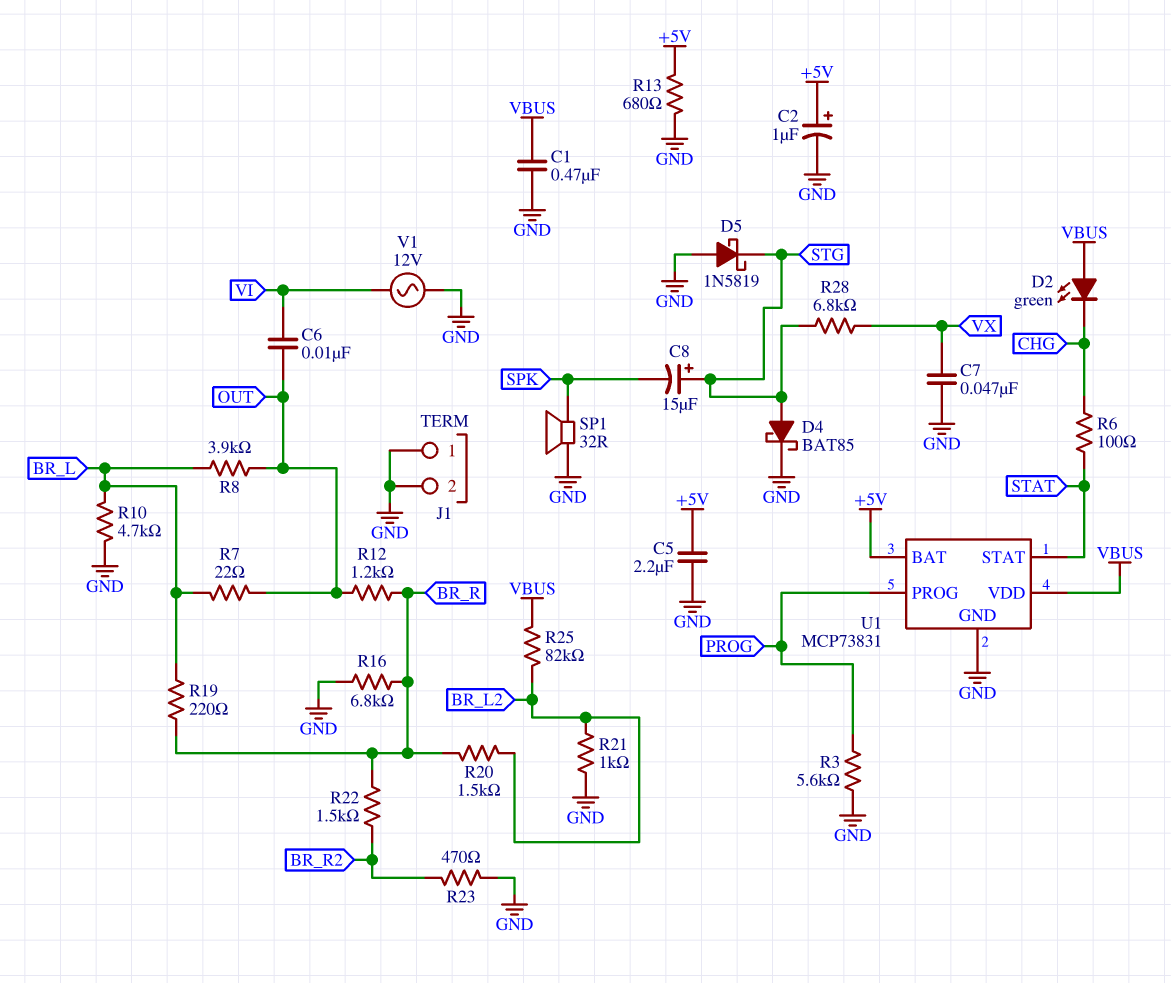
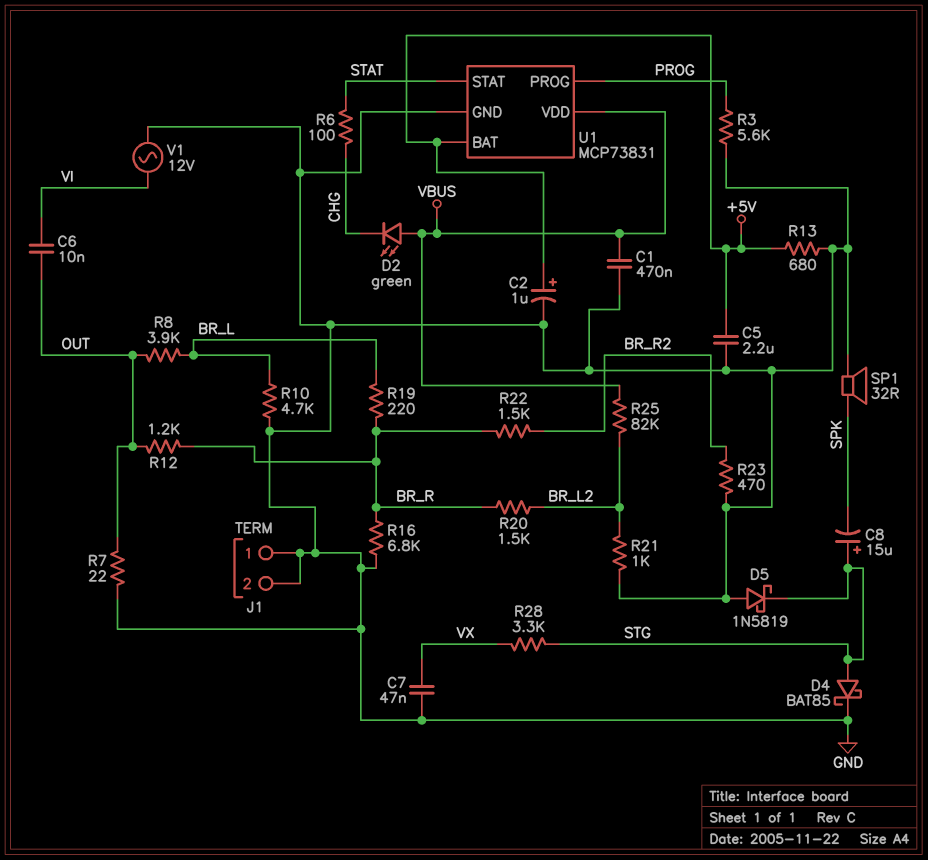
R7: 22 (BR_L, OUT) -> 22 (GND, OUT)
R28: 6.8k (STG, VX) -> 3.3k (STG, VX)

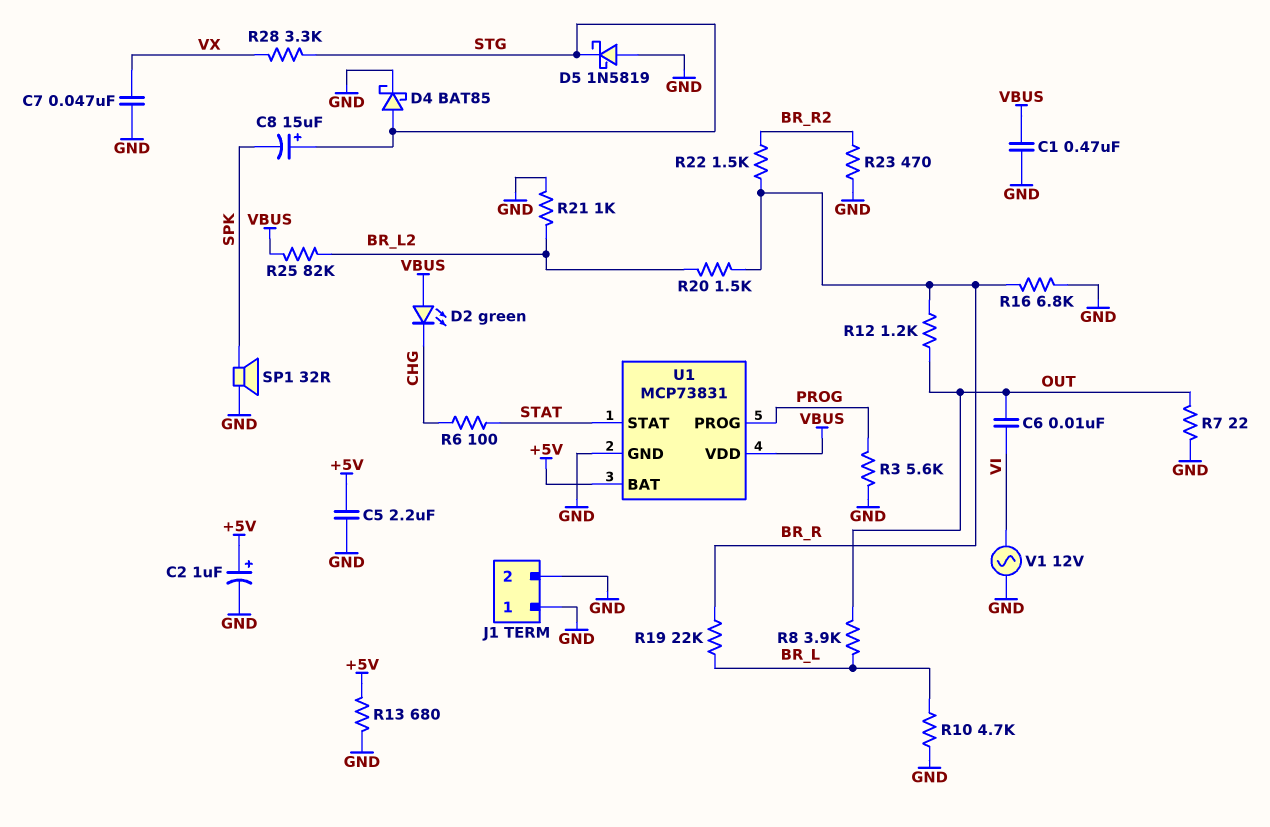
R19: 220 (BR_L, BR_R) -> 22k (BR_L, BR_R)

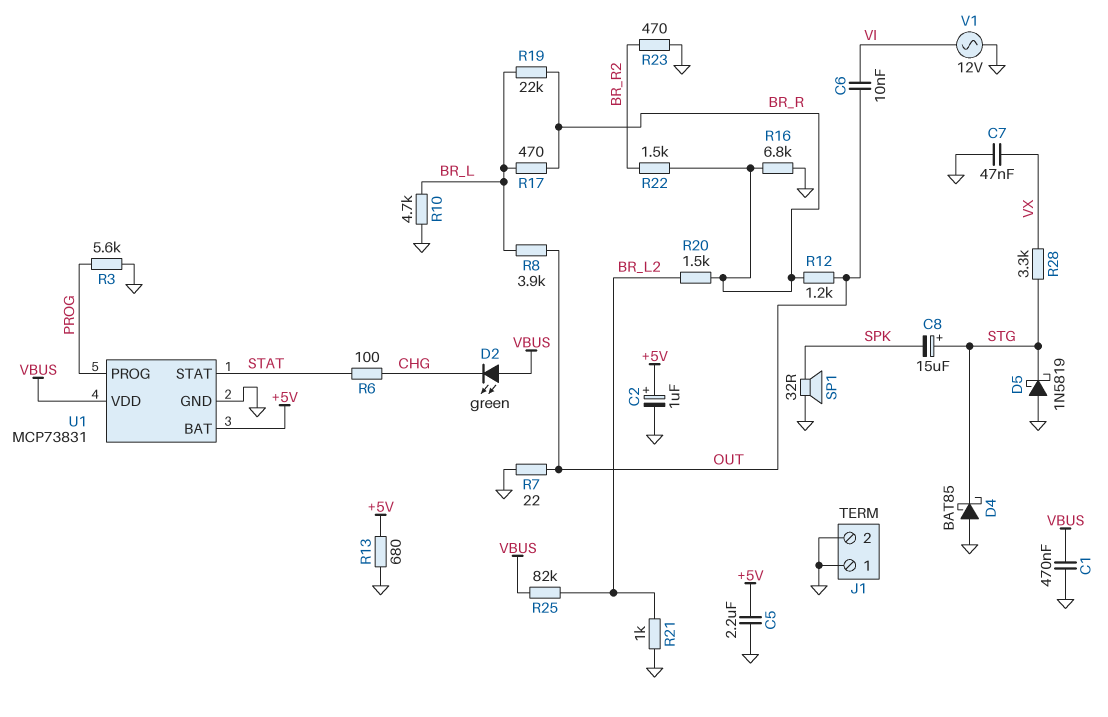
D4: schottky BAT85 (A STG, K GND) -> schottky BAT85 (A GND, K STG)
R17: none -> 470 (BR_L, BR_R)

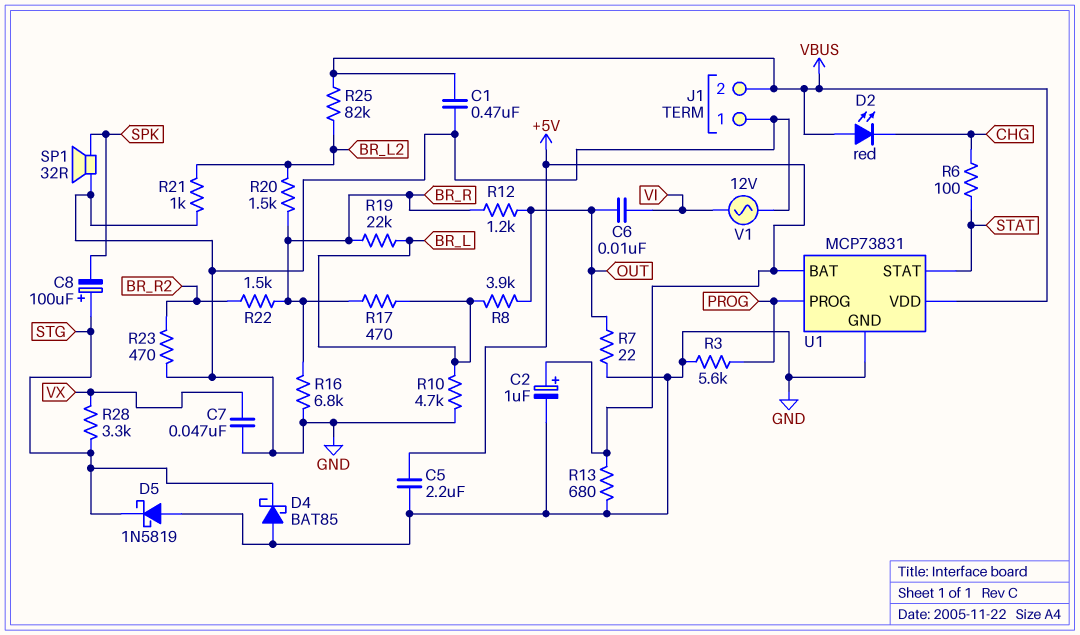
C8: 15uF (plus STG, minus SPK) -> 100uF (plus STG, minus SPK)
D2: LED green (A VBUS, K CHG) -> LED red (A VBUS, K CHG)
J1 pin 2: GND -> VBUS

